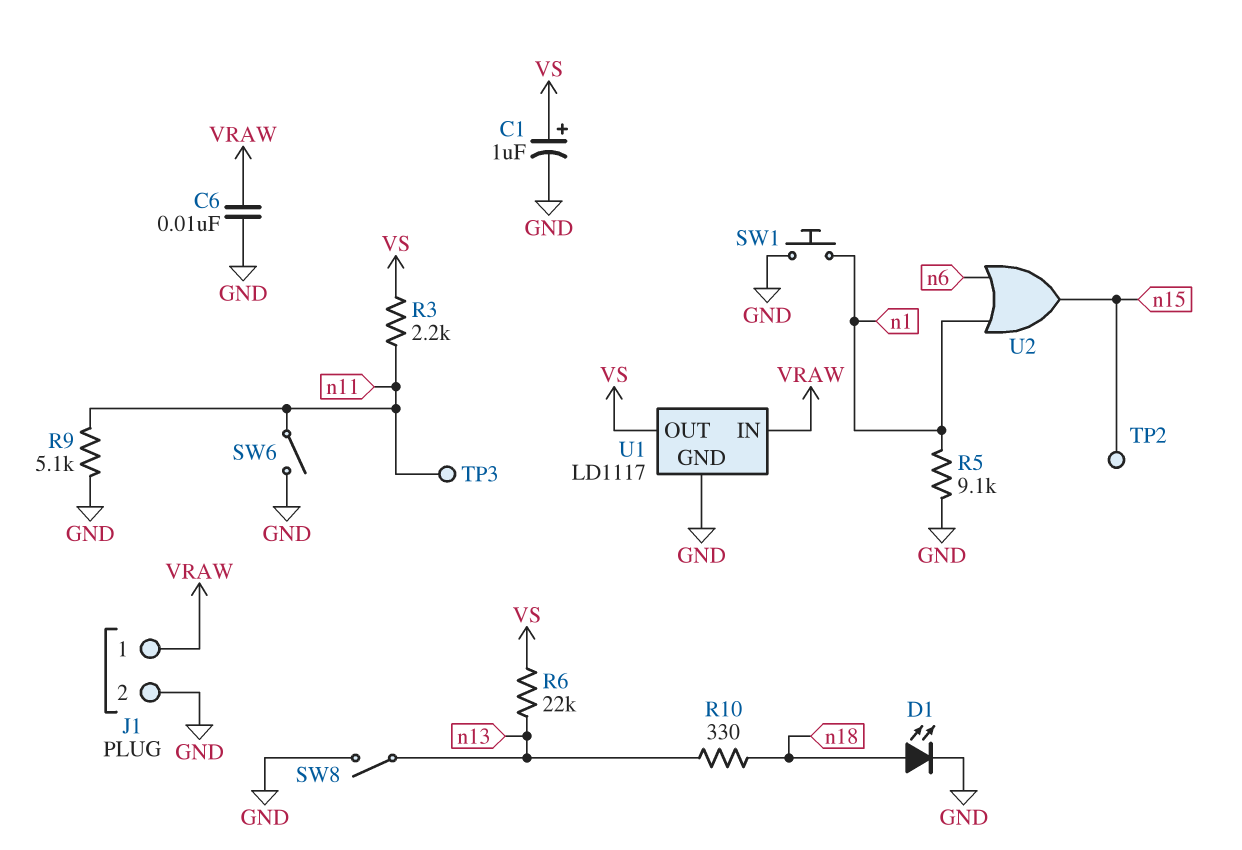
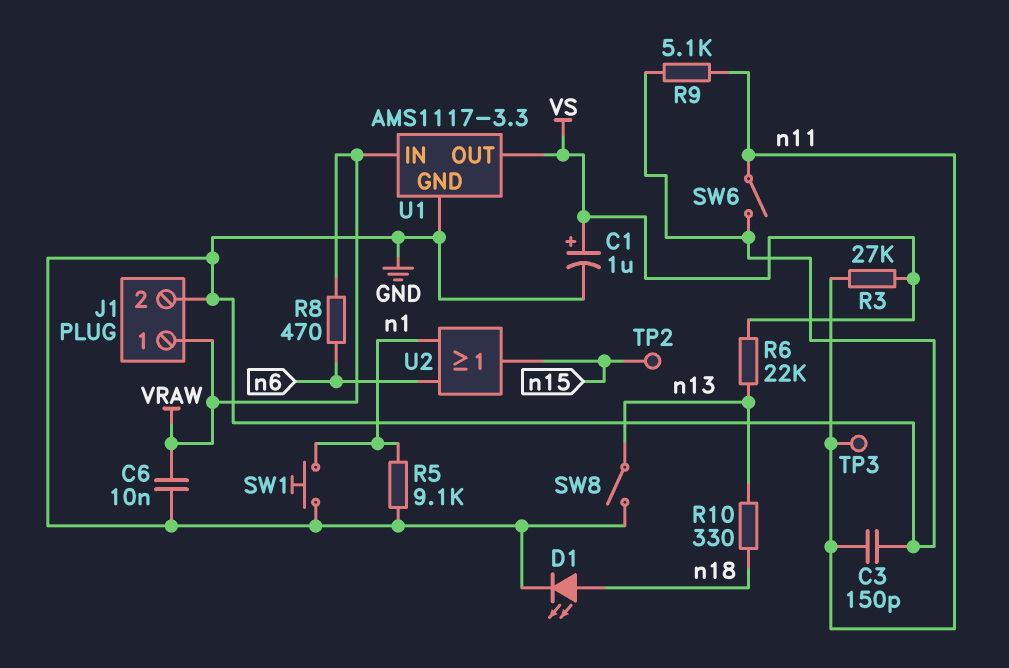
C3: none -> 150pF (GND, n11)
R3: 2.2k (VS, n11) -> 27k (VS, n11)
R8: none -> 470 (VRAW, n6)
U1: LD1117 -> AMS1117-3.3

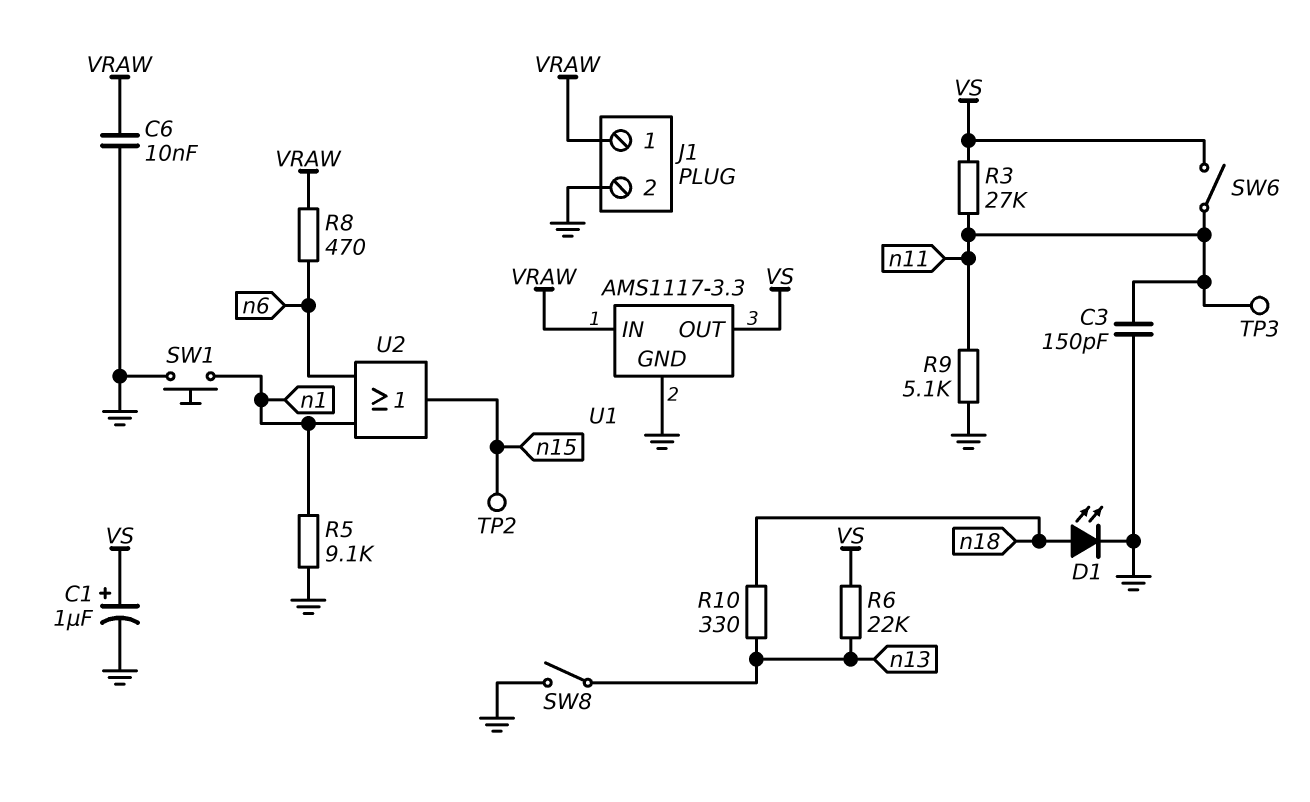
SW6: switch (GND, n11) -> switch (VS, n11)

